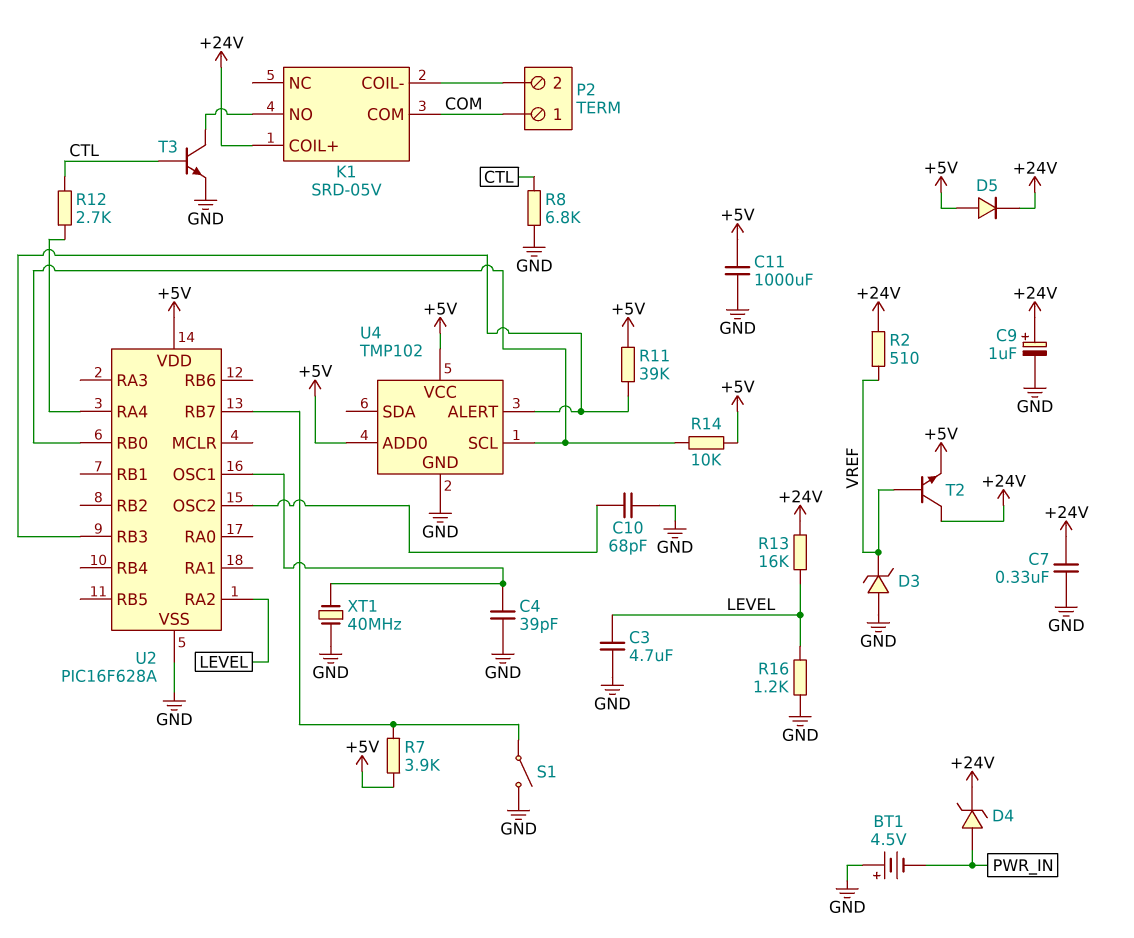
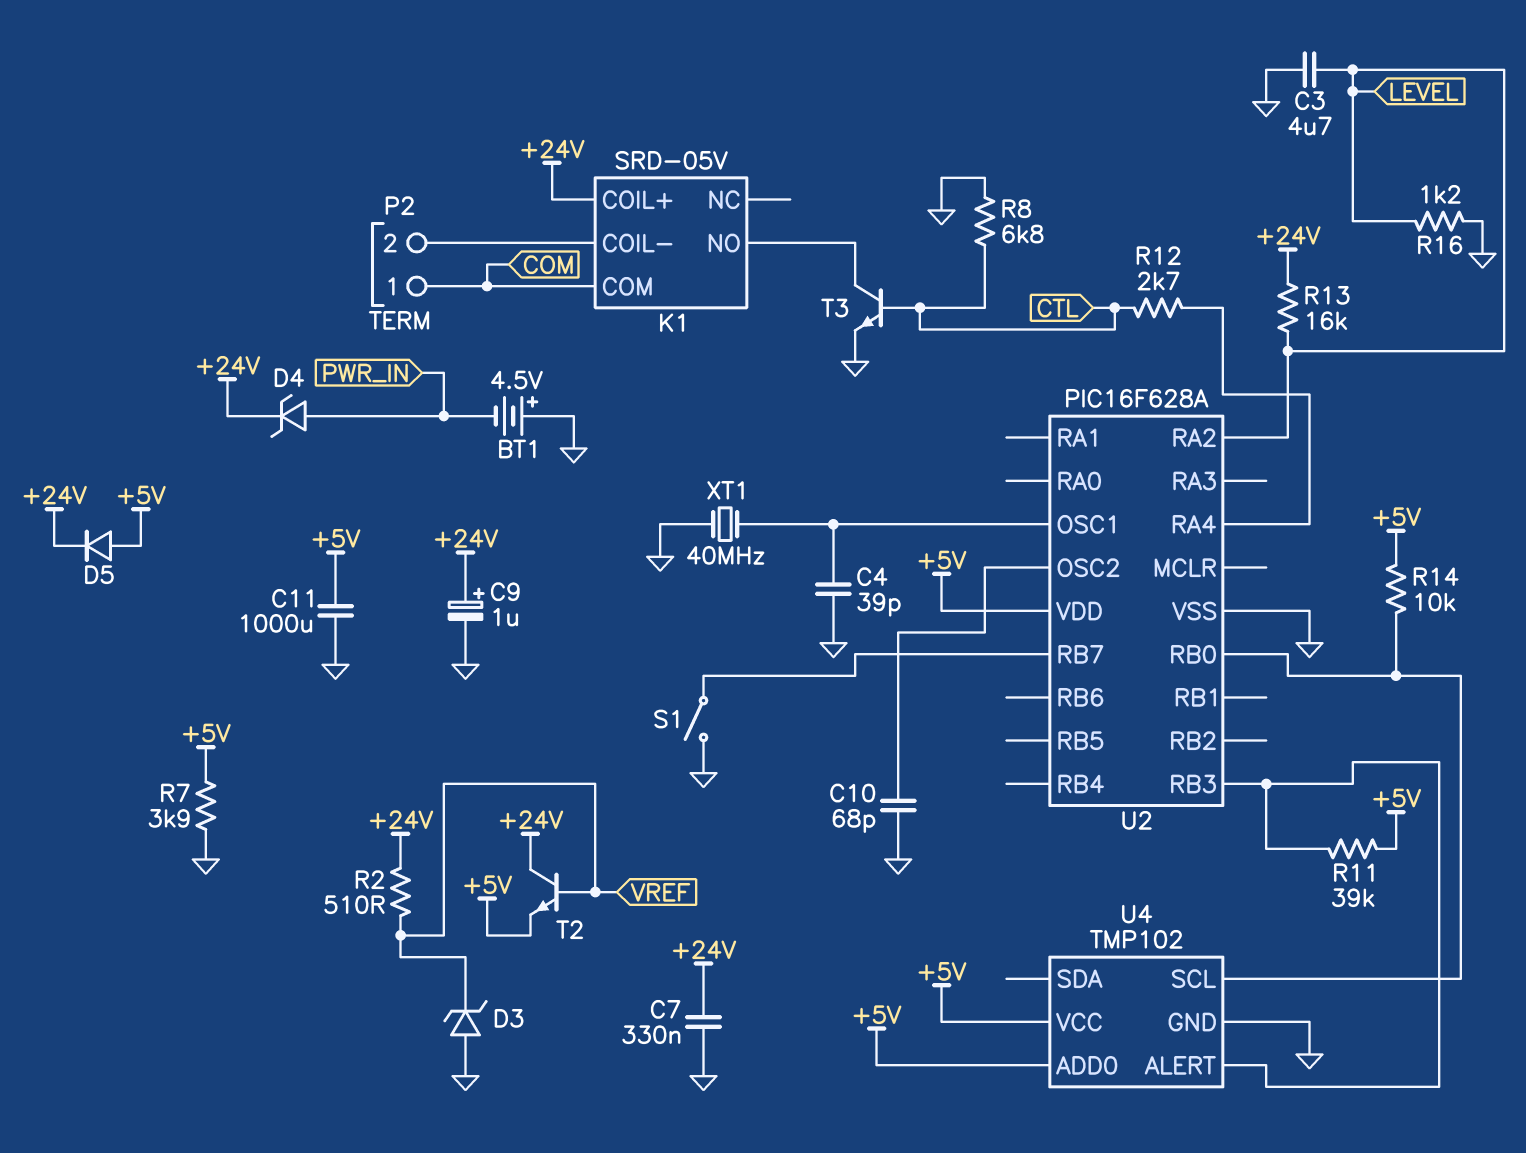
R7: 3.9k (+5V, U2/RB7) -> 3.9k (+5V, GND)

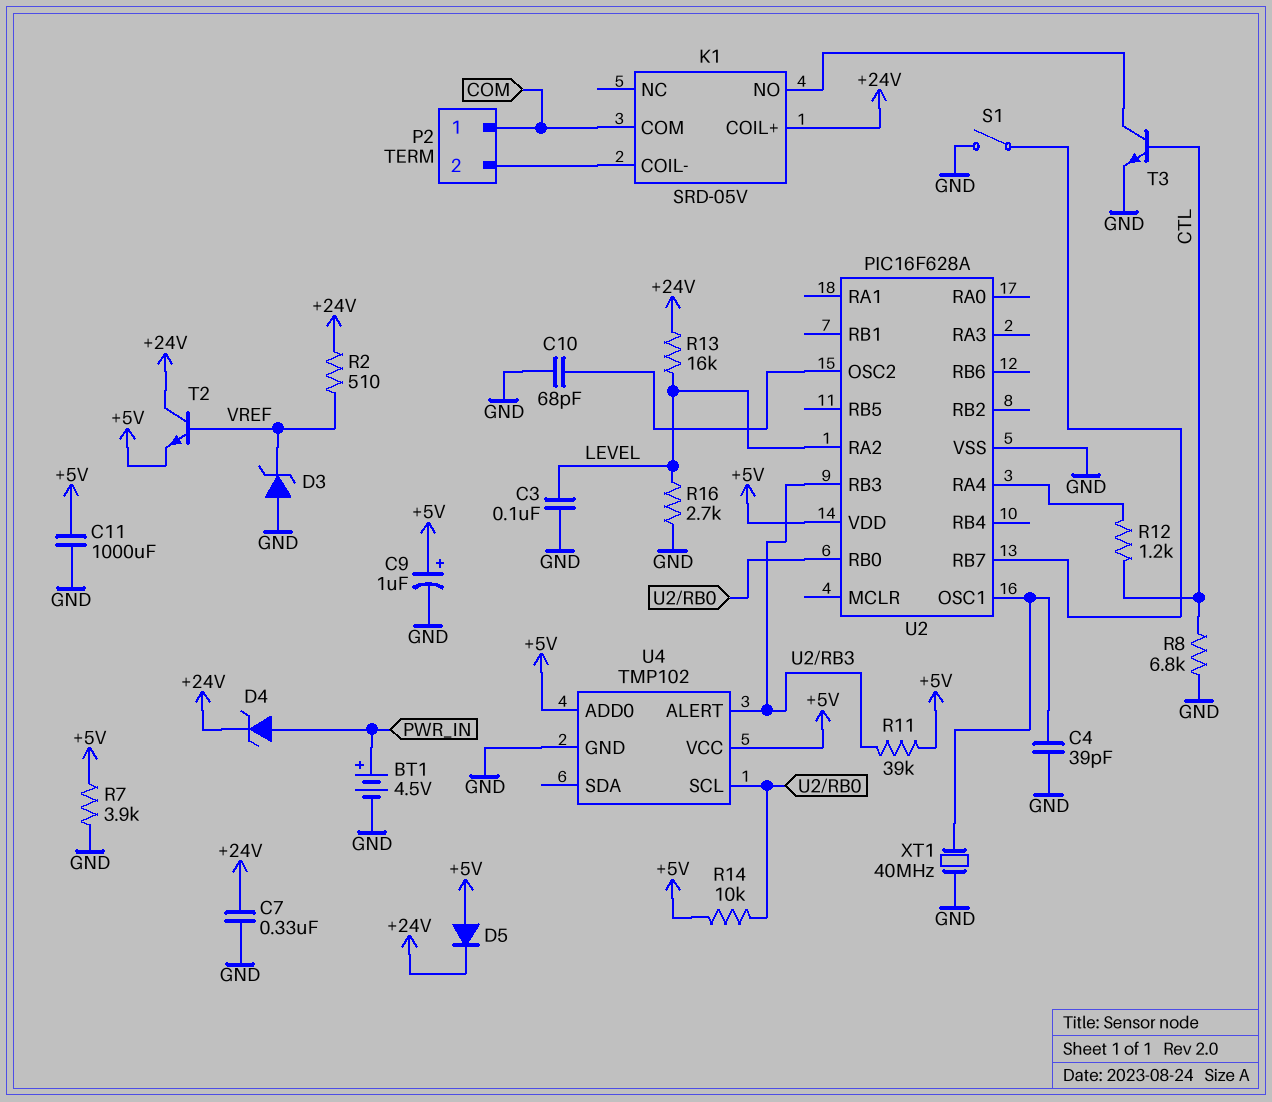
BT1: 4.5V (plus GND, minus PWR_IN) -> 4.5V (plus PWR_IN, minus GND)
C3: 4.7uF (GND, LEVEL) -> 100nF (GND, LEVEL)
C9: 1uF (plus +24V, minus GND) -> 1uF (plus +5V, minus GND)
R12: 2.7k (CTL, U2/RA4) -> 1.2k (CTL, U2/RA4)
R16: 1.2k (GND, LEVEL) -> 2.7k (GND, LEVEL)

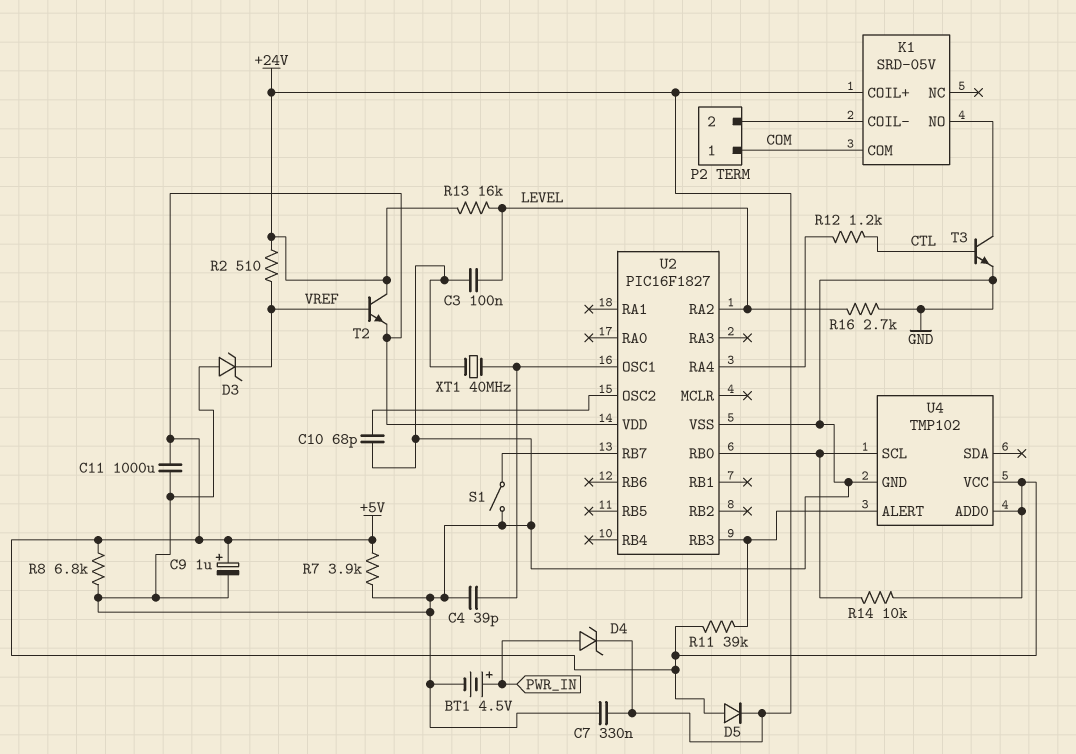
R8: 6.8k (CTL, GND) -> 6.8k (+5V, GND)
U2: PIC16F628A -> PIC16F1827

